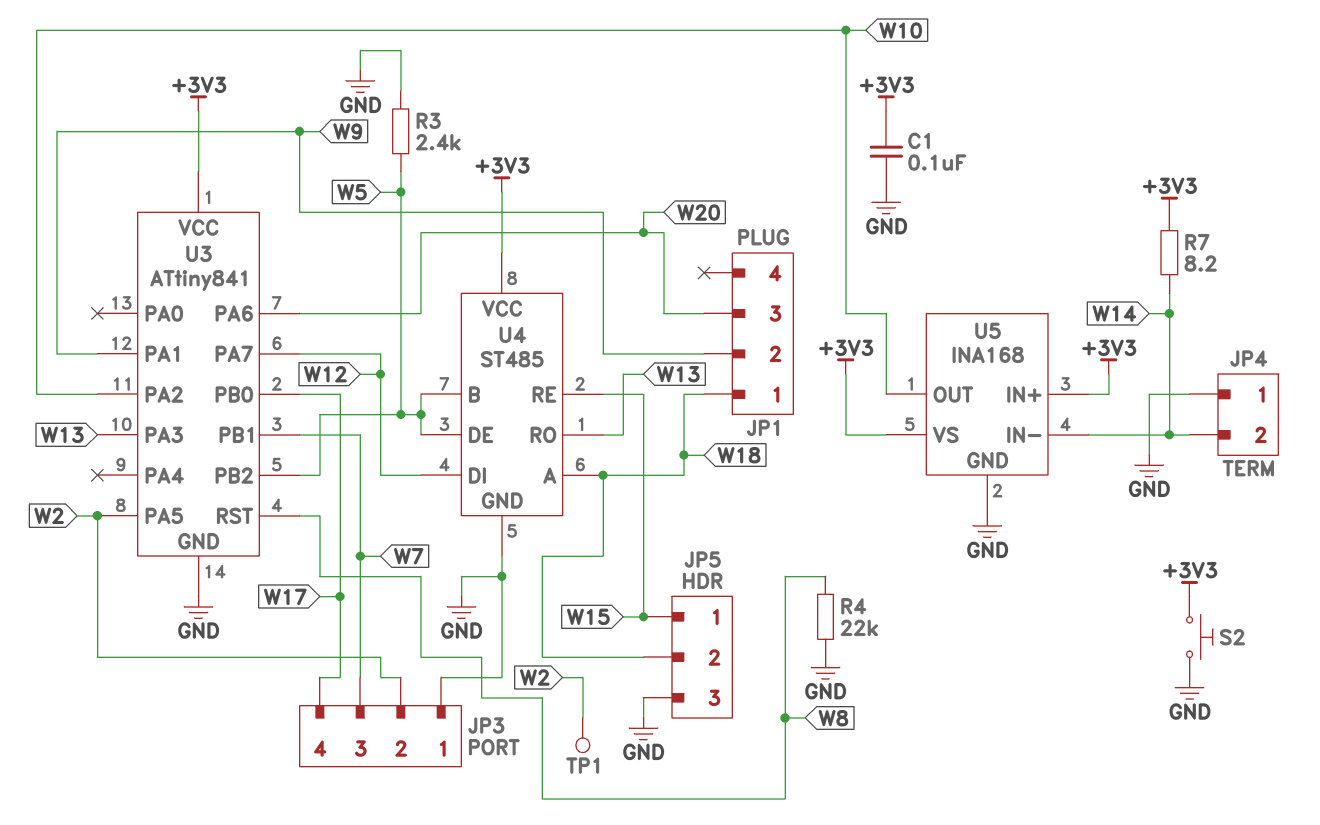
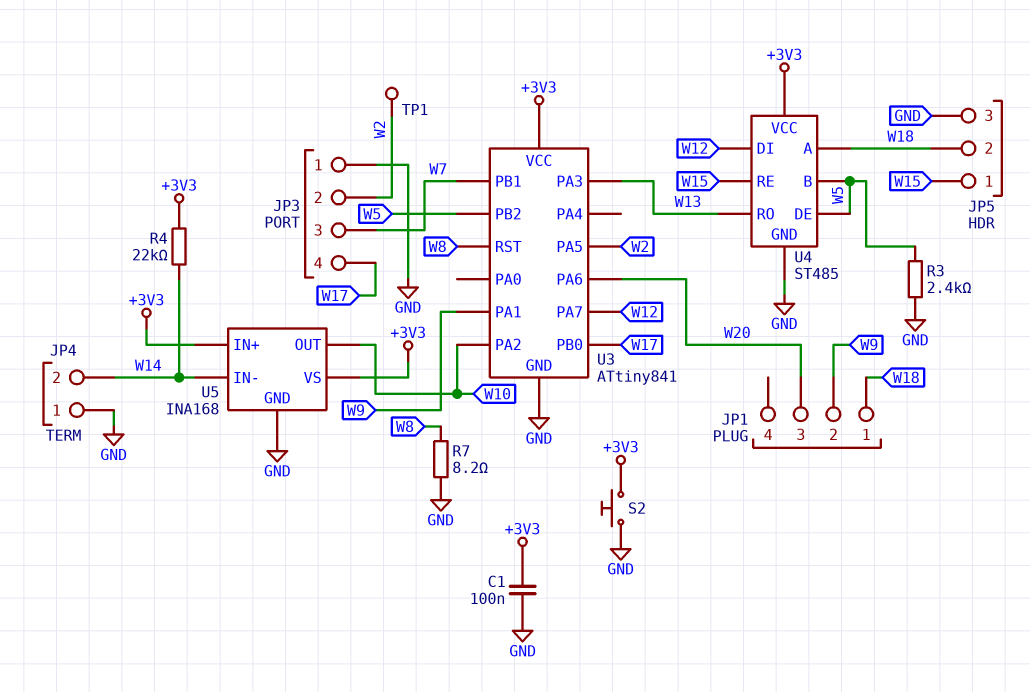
R4: 22k (GND, W8) -> 22k (+3V3, W14)
R7: 8.2 (+3V3, W14) -> 8.2 (GND, W8)

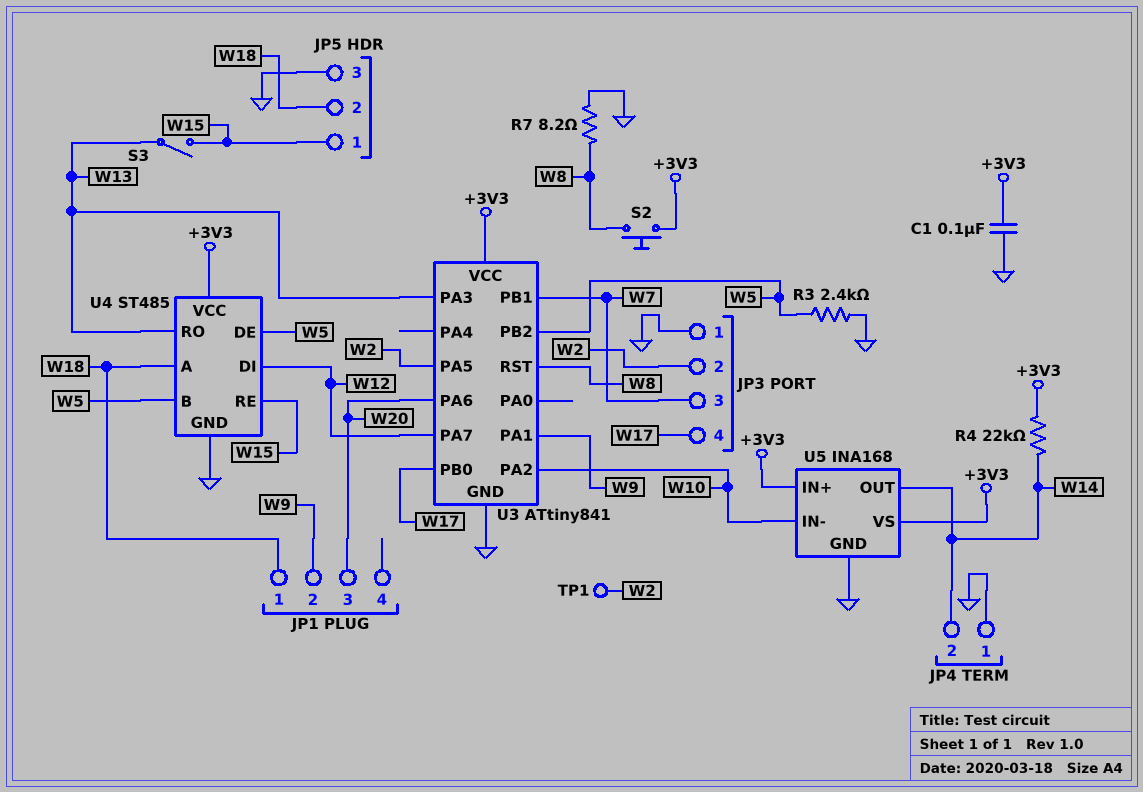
S2: button (+3V3, GND) -> button (+3V3, W8)
S3: none -> switch (W13, W15)
U5 pin IN-: W14 -> W10
U5 pin OUT: W10 -> W14

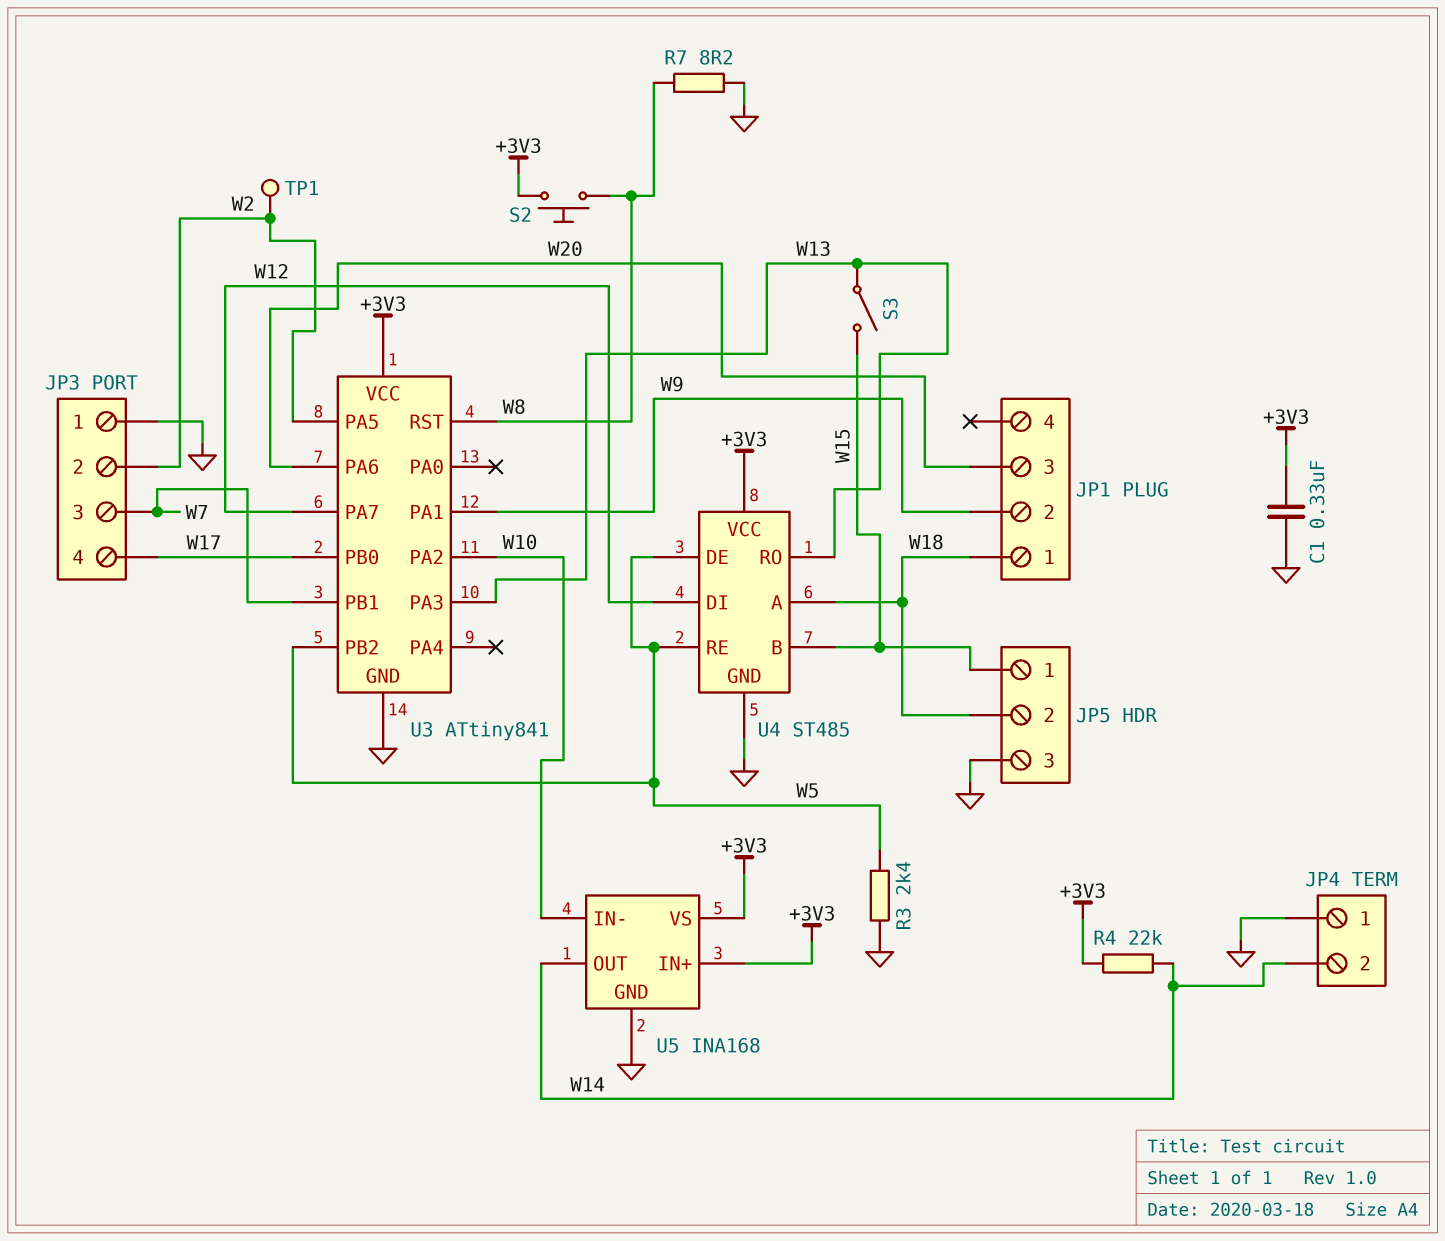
C1: 100nF (+3V3, GND) -> 330nF (+3V3, GND)
U4 pin B: W5 -> W15
U4 pin RE: W15 -> W5

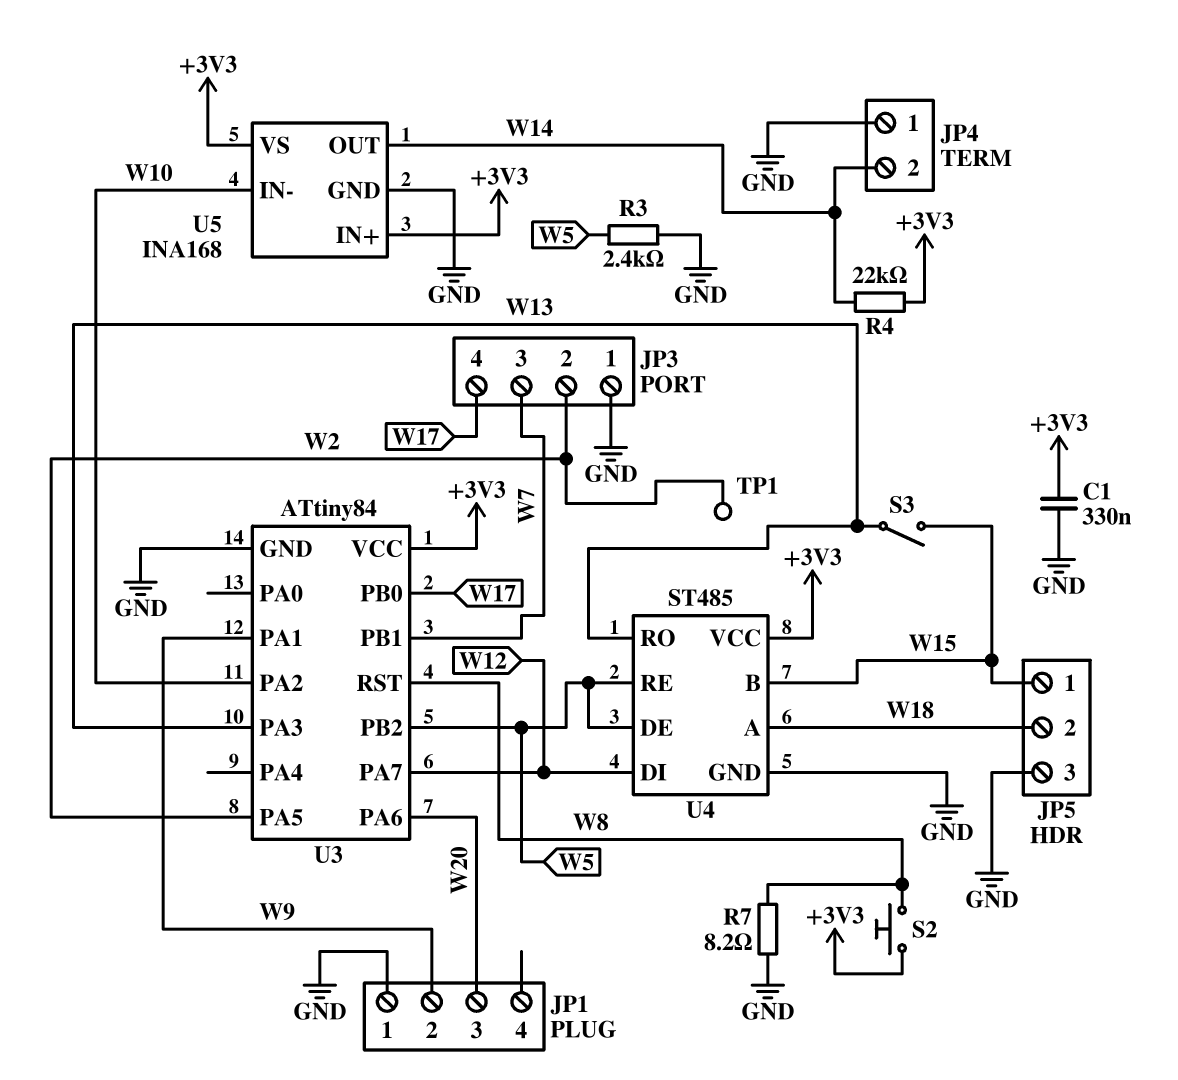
JP1 pin 1: W18 -> GND
U3: ATtiny841 -> ATtiny84

